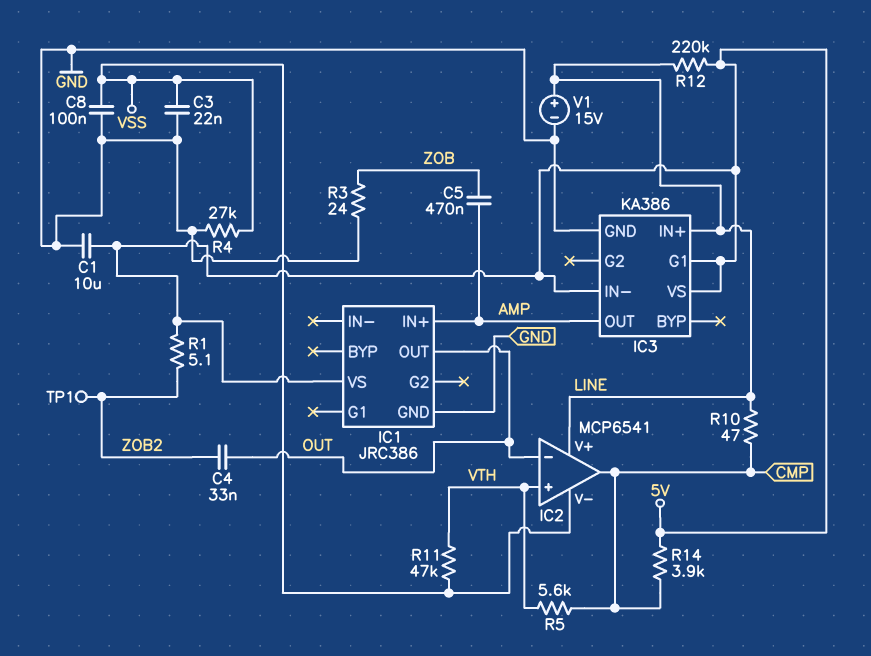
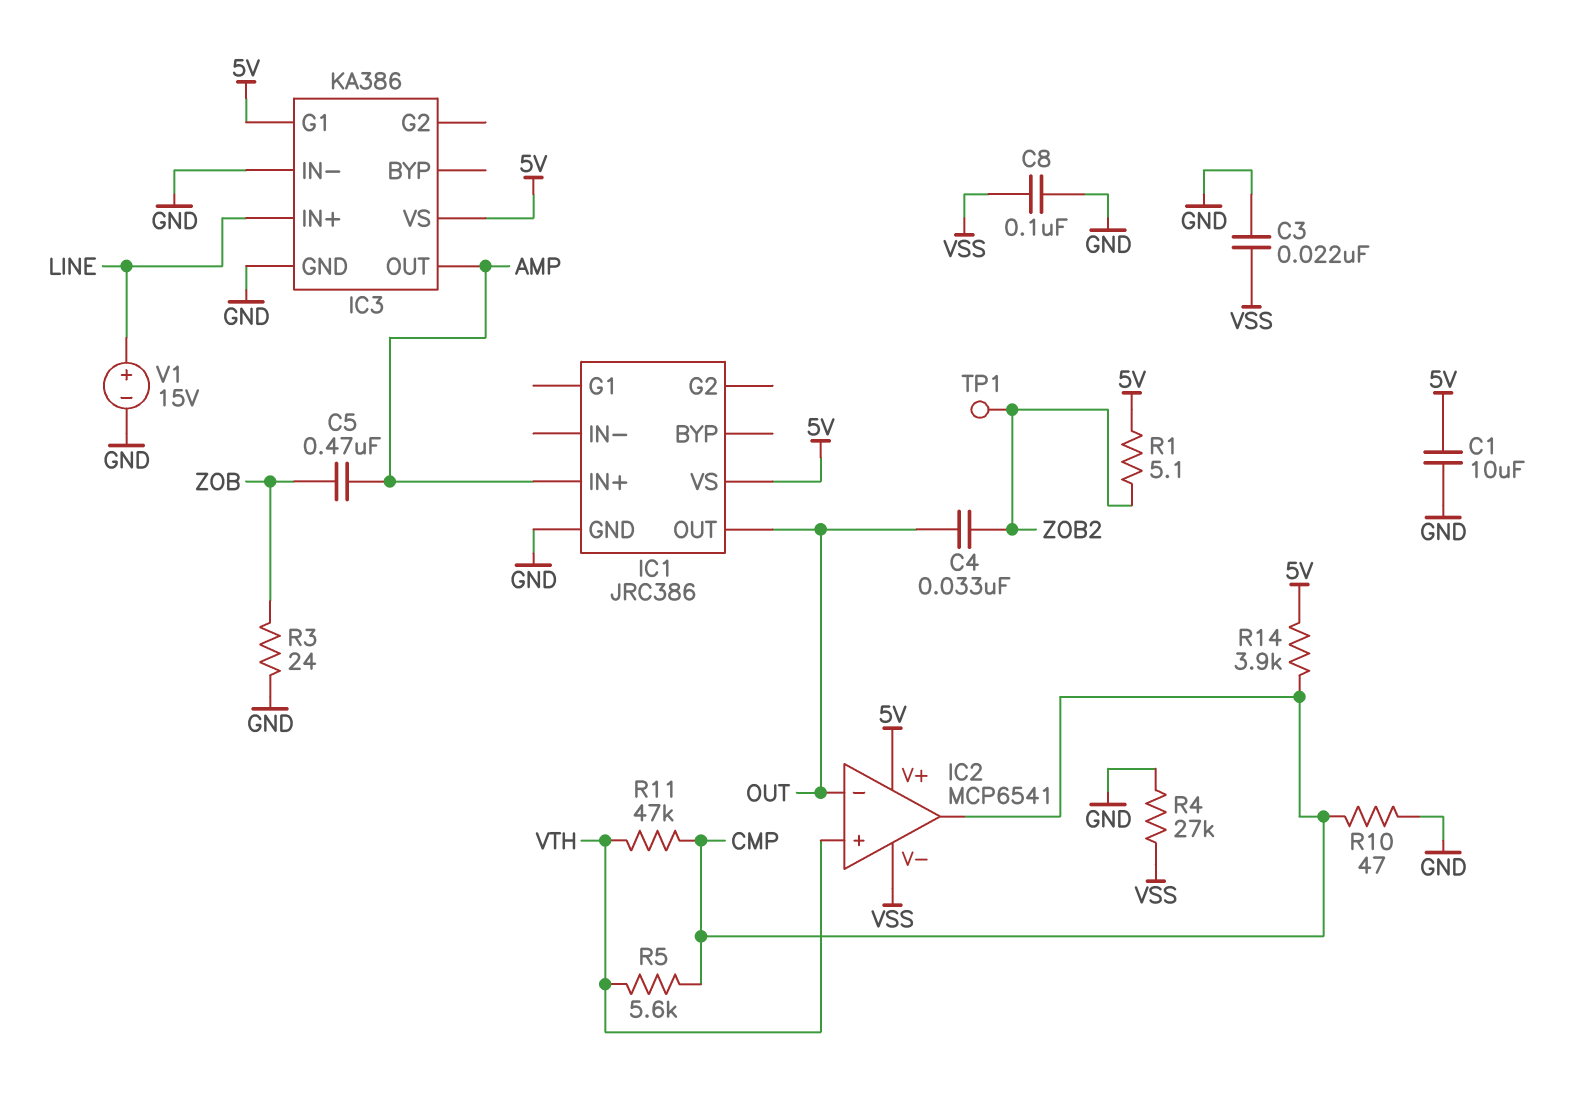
IC2 pin V+: LINE -> 5V
IC3 pin IN-: 5V -> GND
R10: 47 (CMP, LINE) -> 47 (CMP, GND)
R11: 47k (VSS, VTH) -> 47k (CMP, VTH)
R12: 220k (5V, LINE) -> none

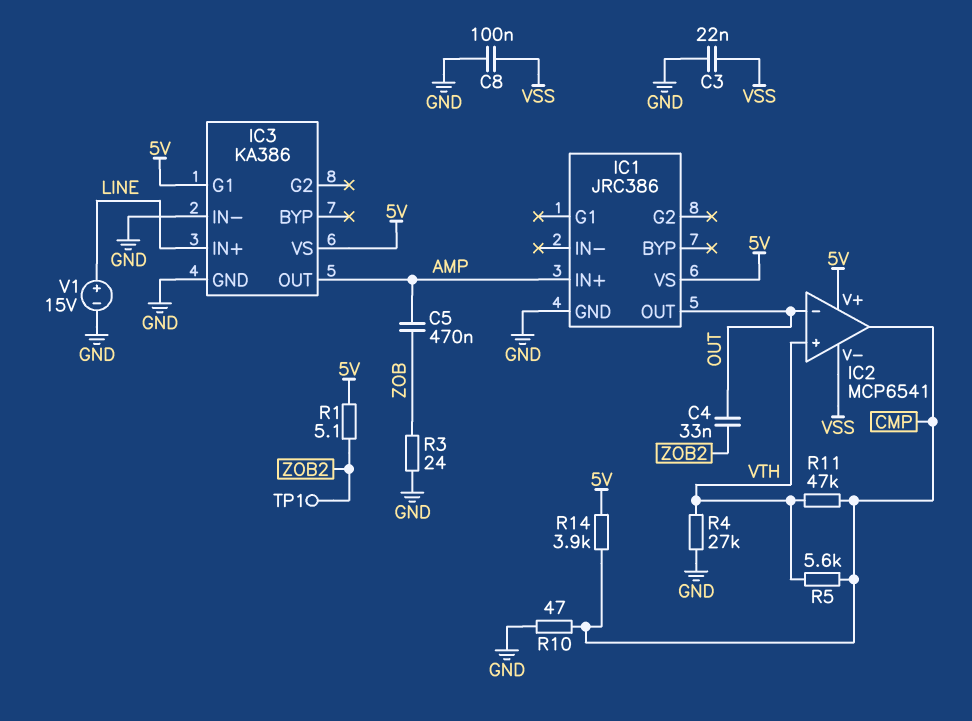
C1: 10uF (5V, GND) -> none
R4: 27k (GND, VSS) -> 27k (GND, VTH)

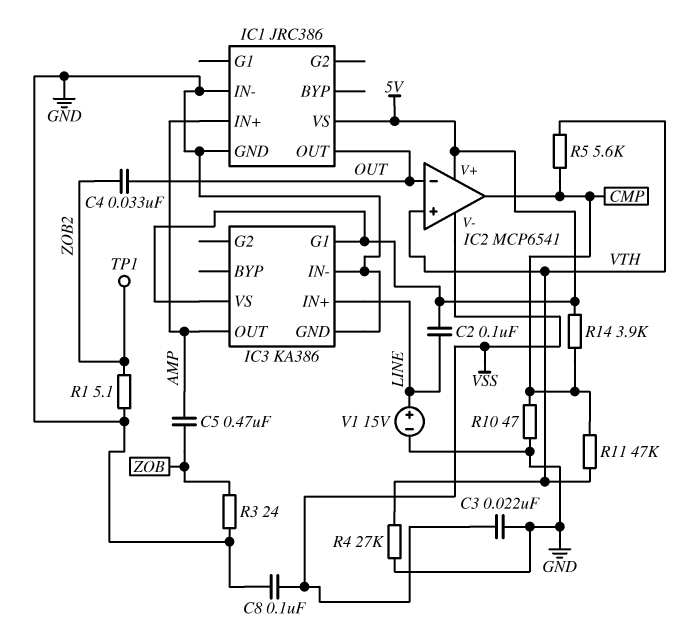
C2: none -> 100nF (5V, LINE)
IC1 pin IN-: none -> GND
R1: 5.1 (5V, ZOB2) -> 5.1 (GND, ZOB2)

